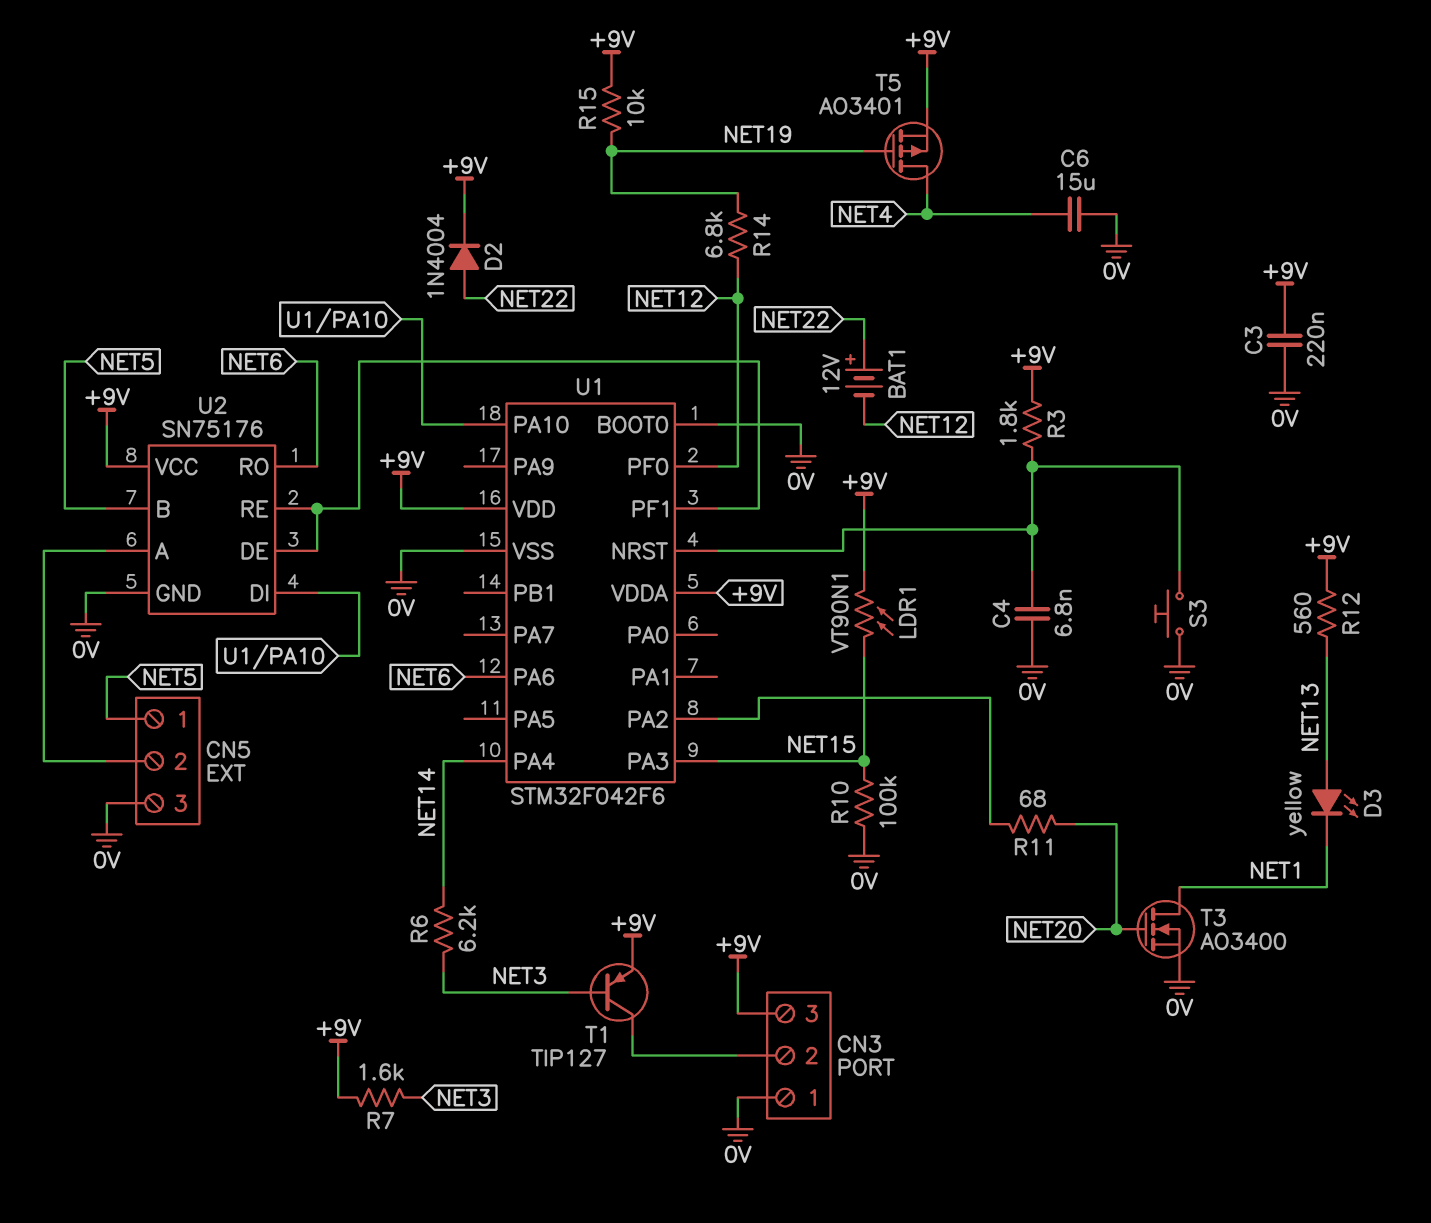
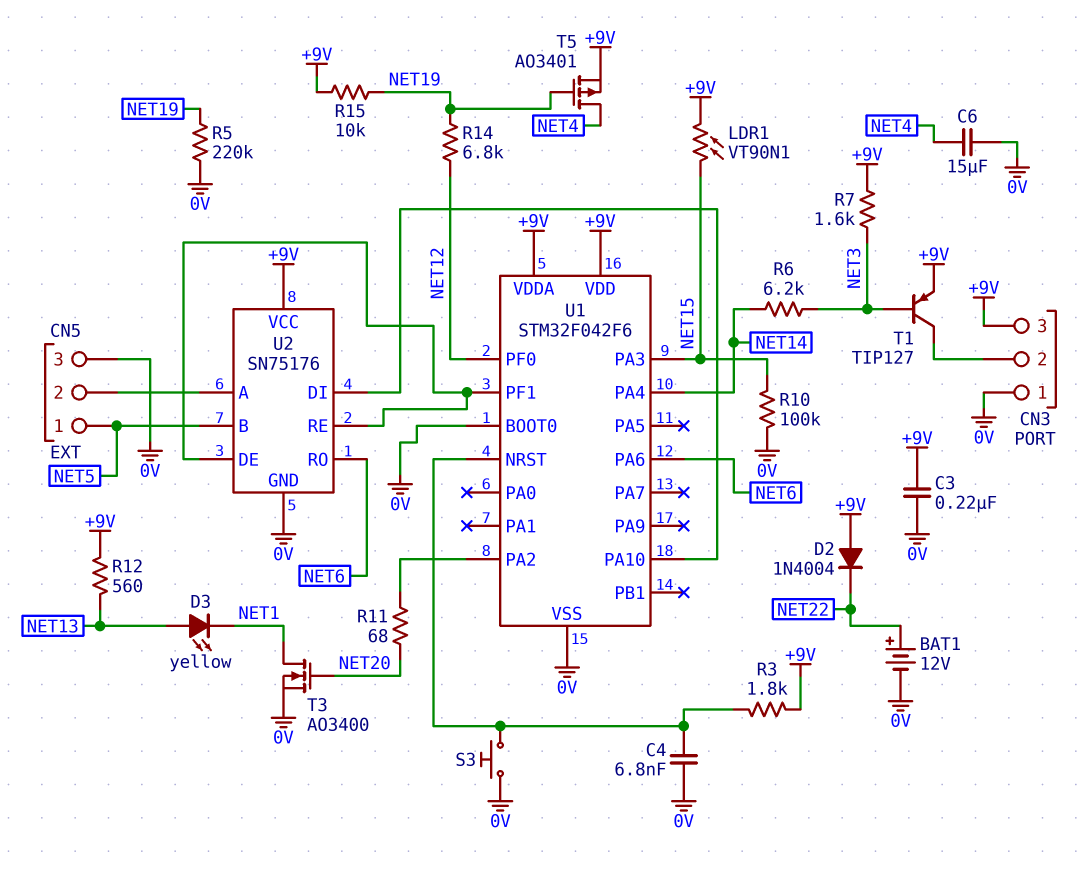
BAT1: 12V (plus NET22, minus NET12) -> 12V (plus NET22, minus 0V)
D2: diode 1N4004 (A NET22, K +9V) -> diode 1N4004 (A +9V, K NET22)
R5: none -> 220k (0V, NET19)

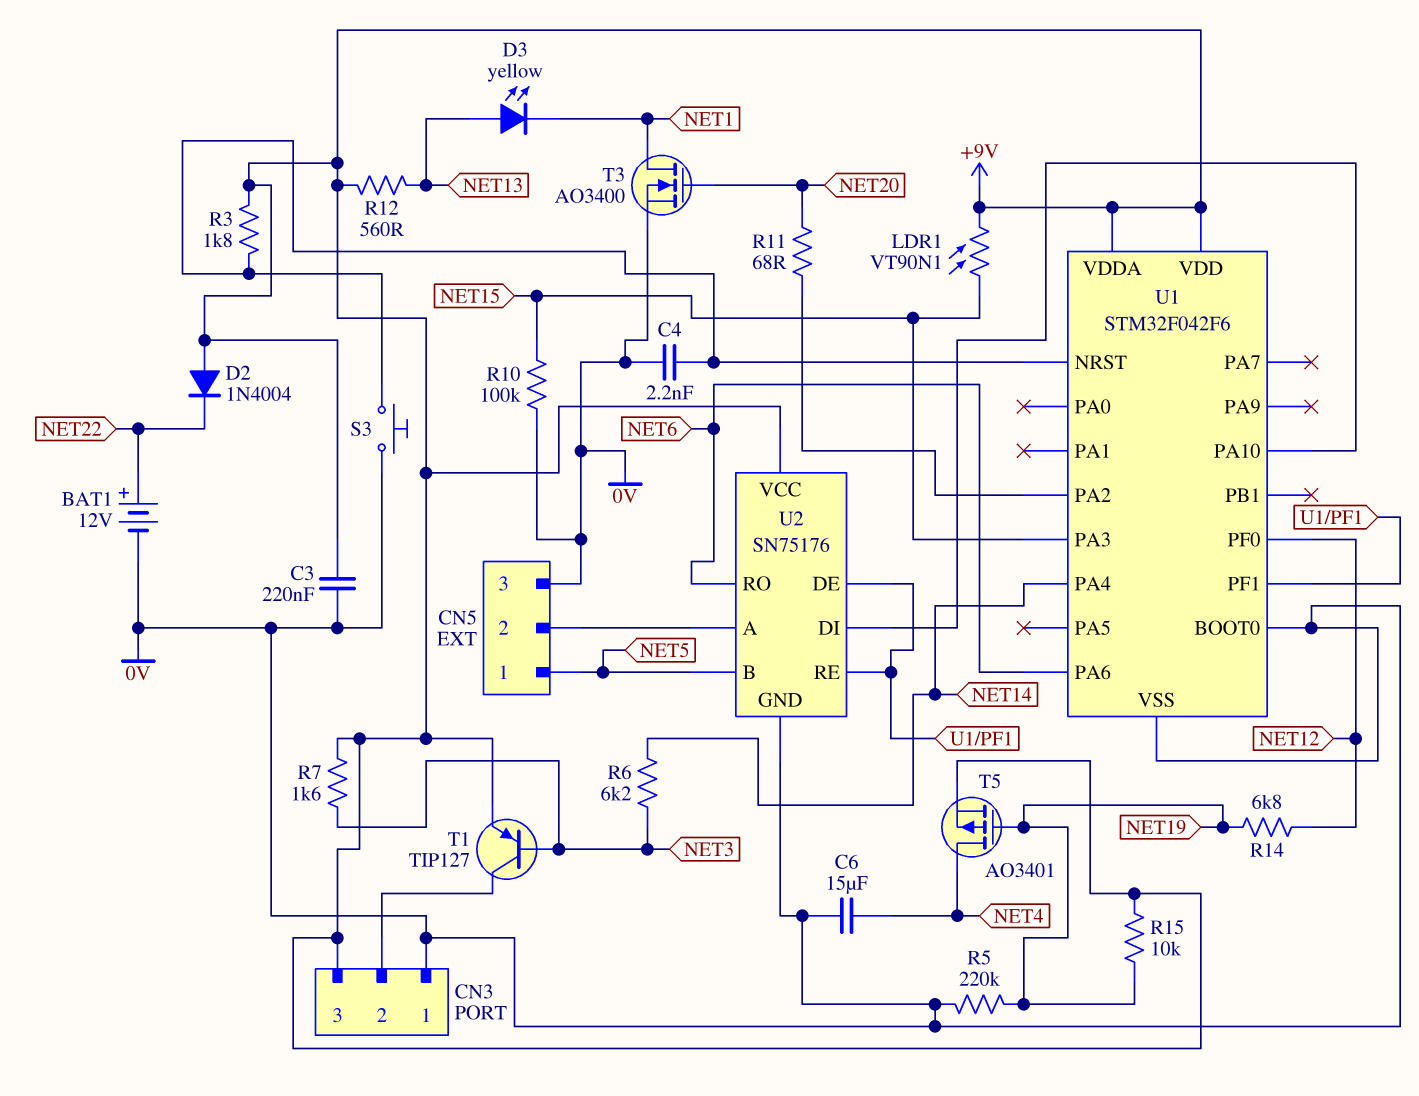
C4: 6.8nF (0V, U1/NRST) -> 2.2nF (0V, U1/NRST)

